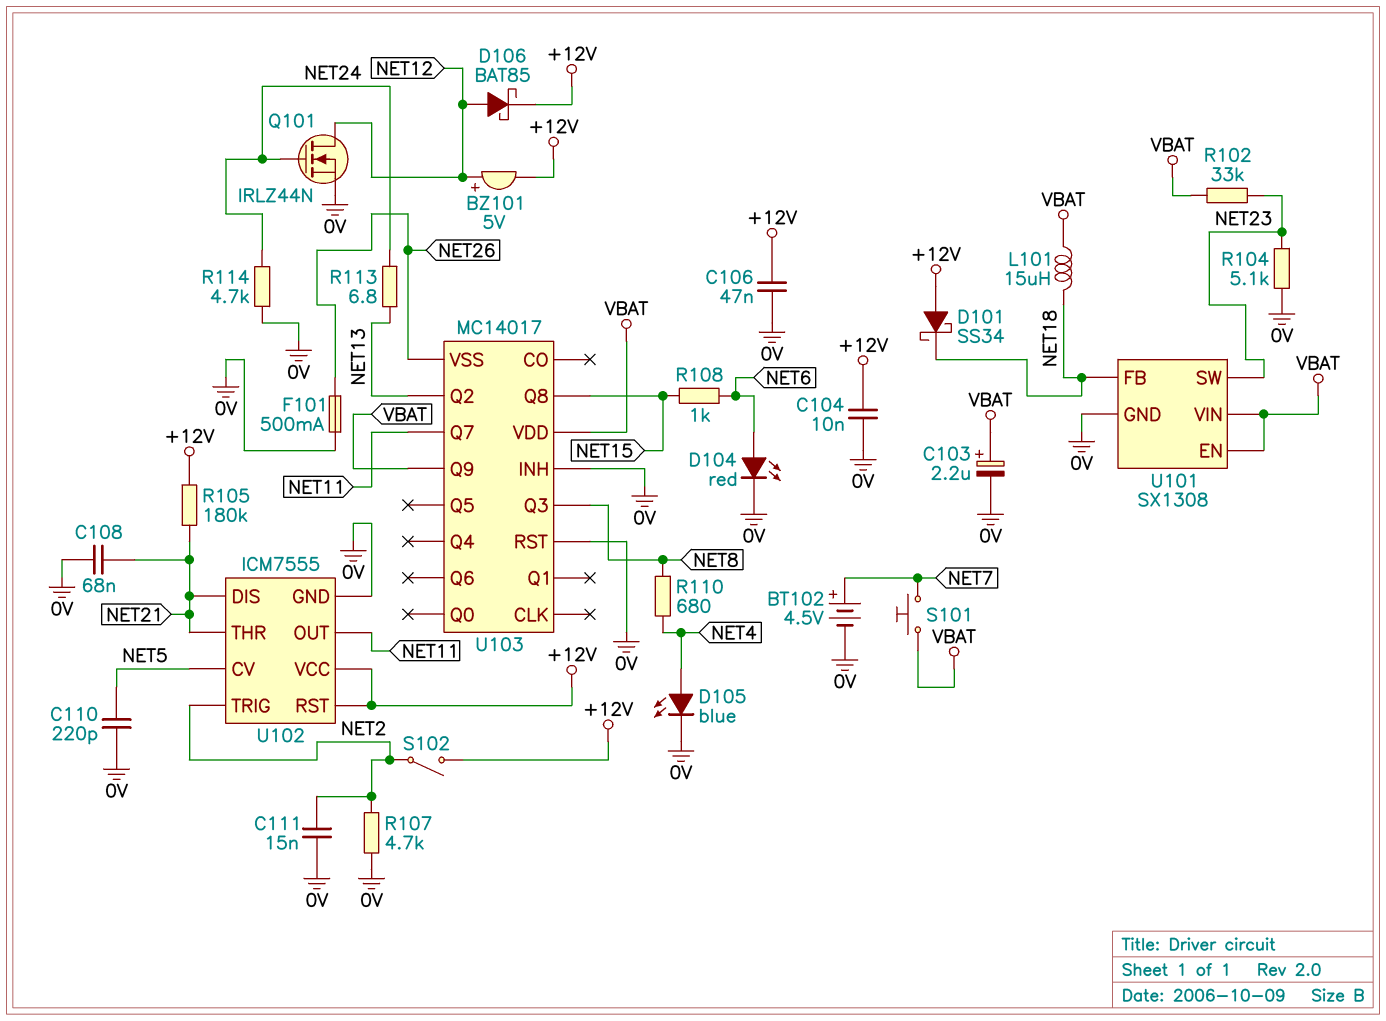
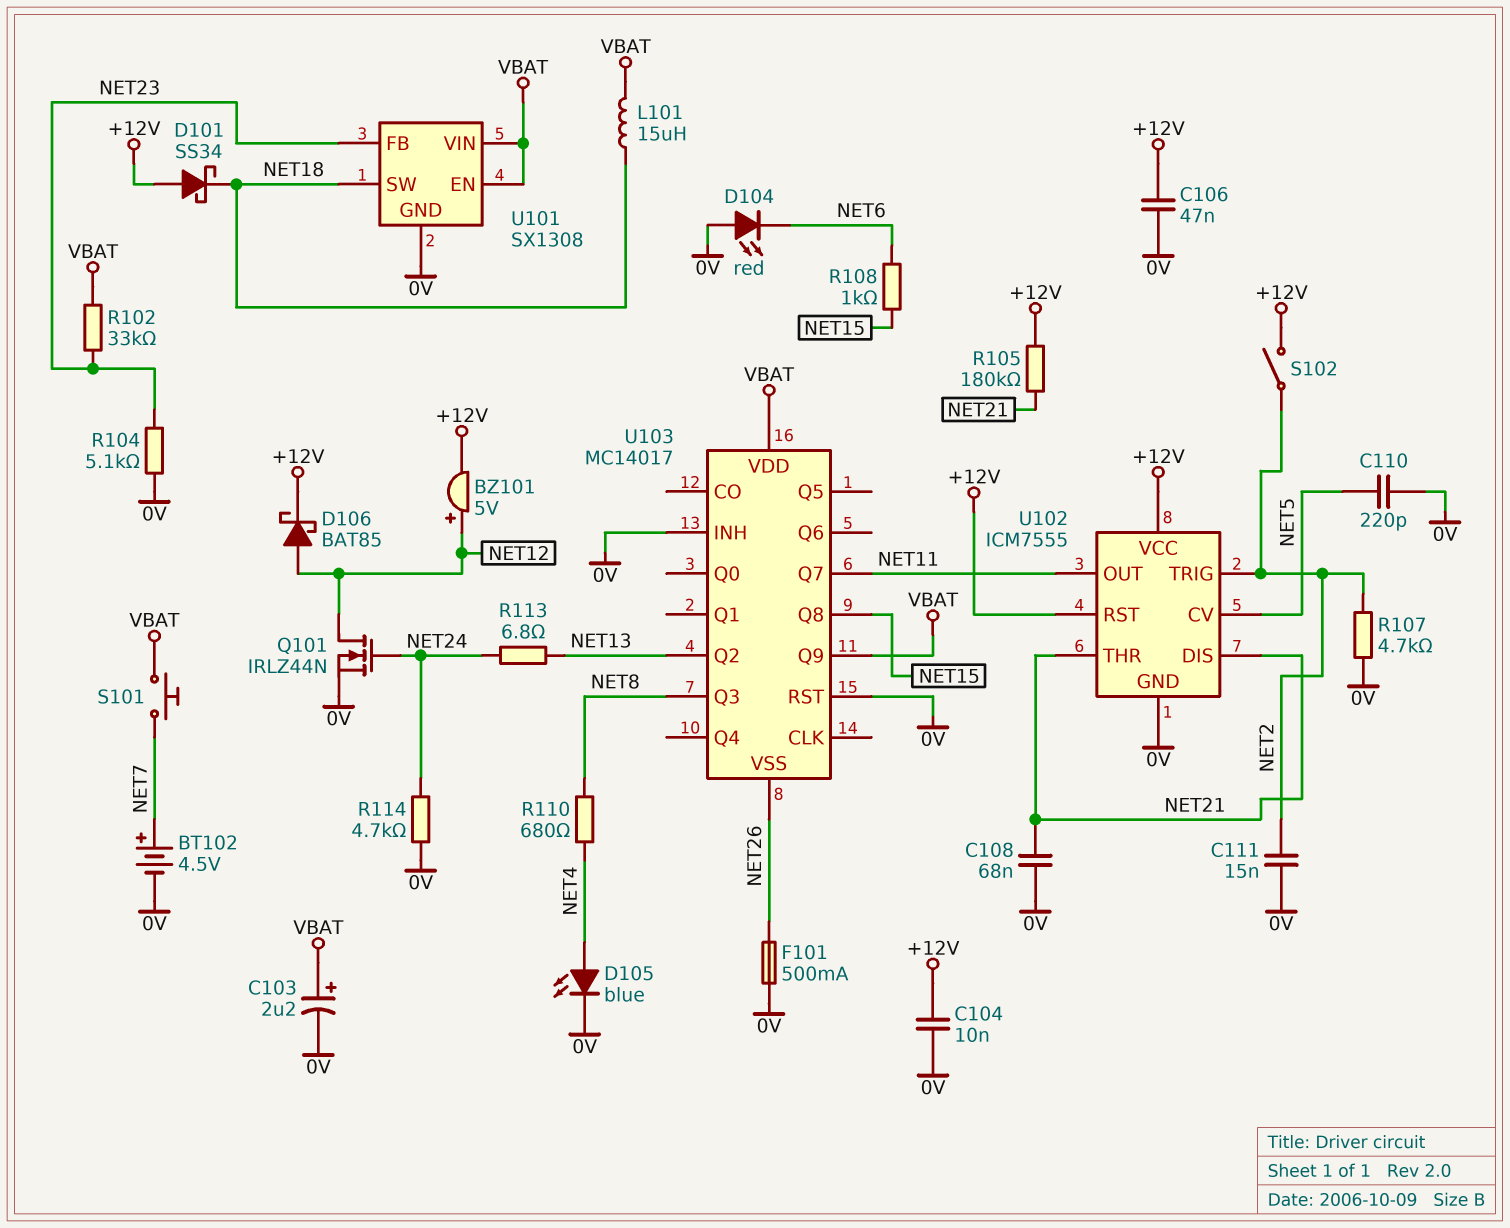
D104: LED red (A NET6, K 0V) -> LED red (A 0V, K NET6)
U101 pin FB: NET18 -> NET23
U101 pin SW: NET23 -> NET18

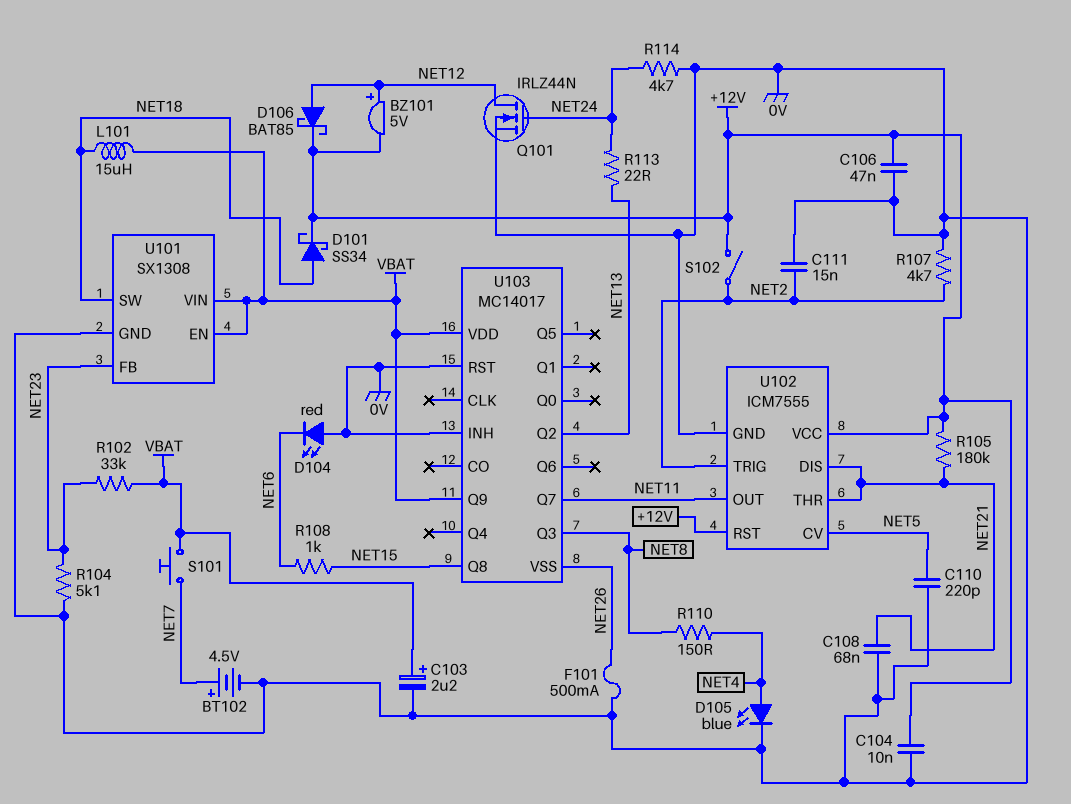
D101: schottky SS34 (A +12V, K NET18) -> schottky SS34 (A NET18, K +12V)
R110: 680 (NET4, NET8) -> 150 (NET4, NET8)
R113: 6.8 (NET13, NET24) -> 22 (NET13, NET24)

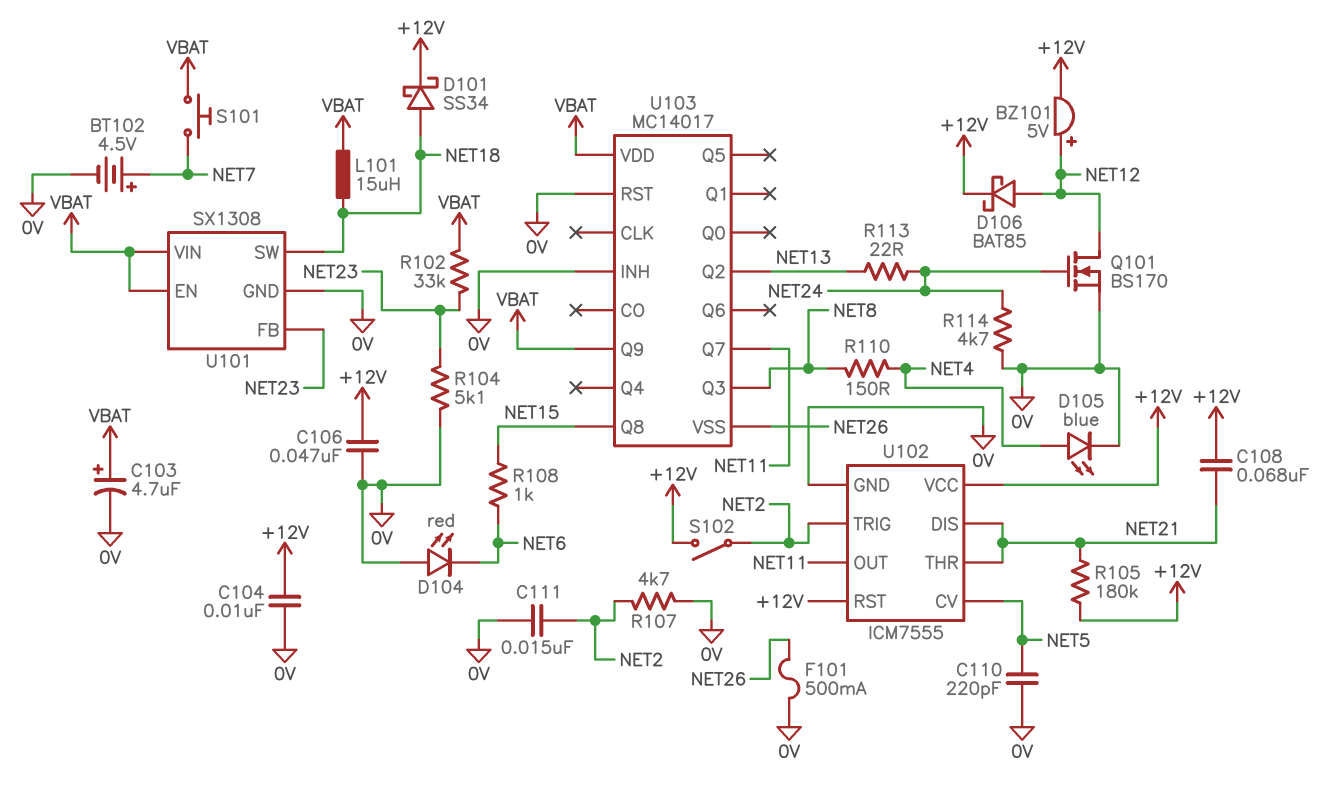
C103: 2.2uF (plus VBAT, minus 0V) -> 4.7uF (plus VBAT, minus 0V)
C108: 68nF (0V, NET21) -> 68nF (+12V, NET21)
Q101: NMOS IRLZ44N (G NET24, D NET12, S 0V) -> NMOS BS170 (G NET24, D NET12, S 0V)

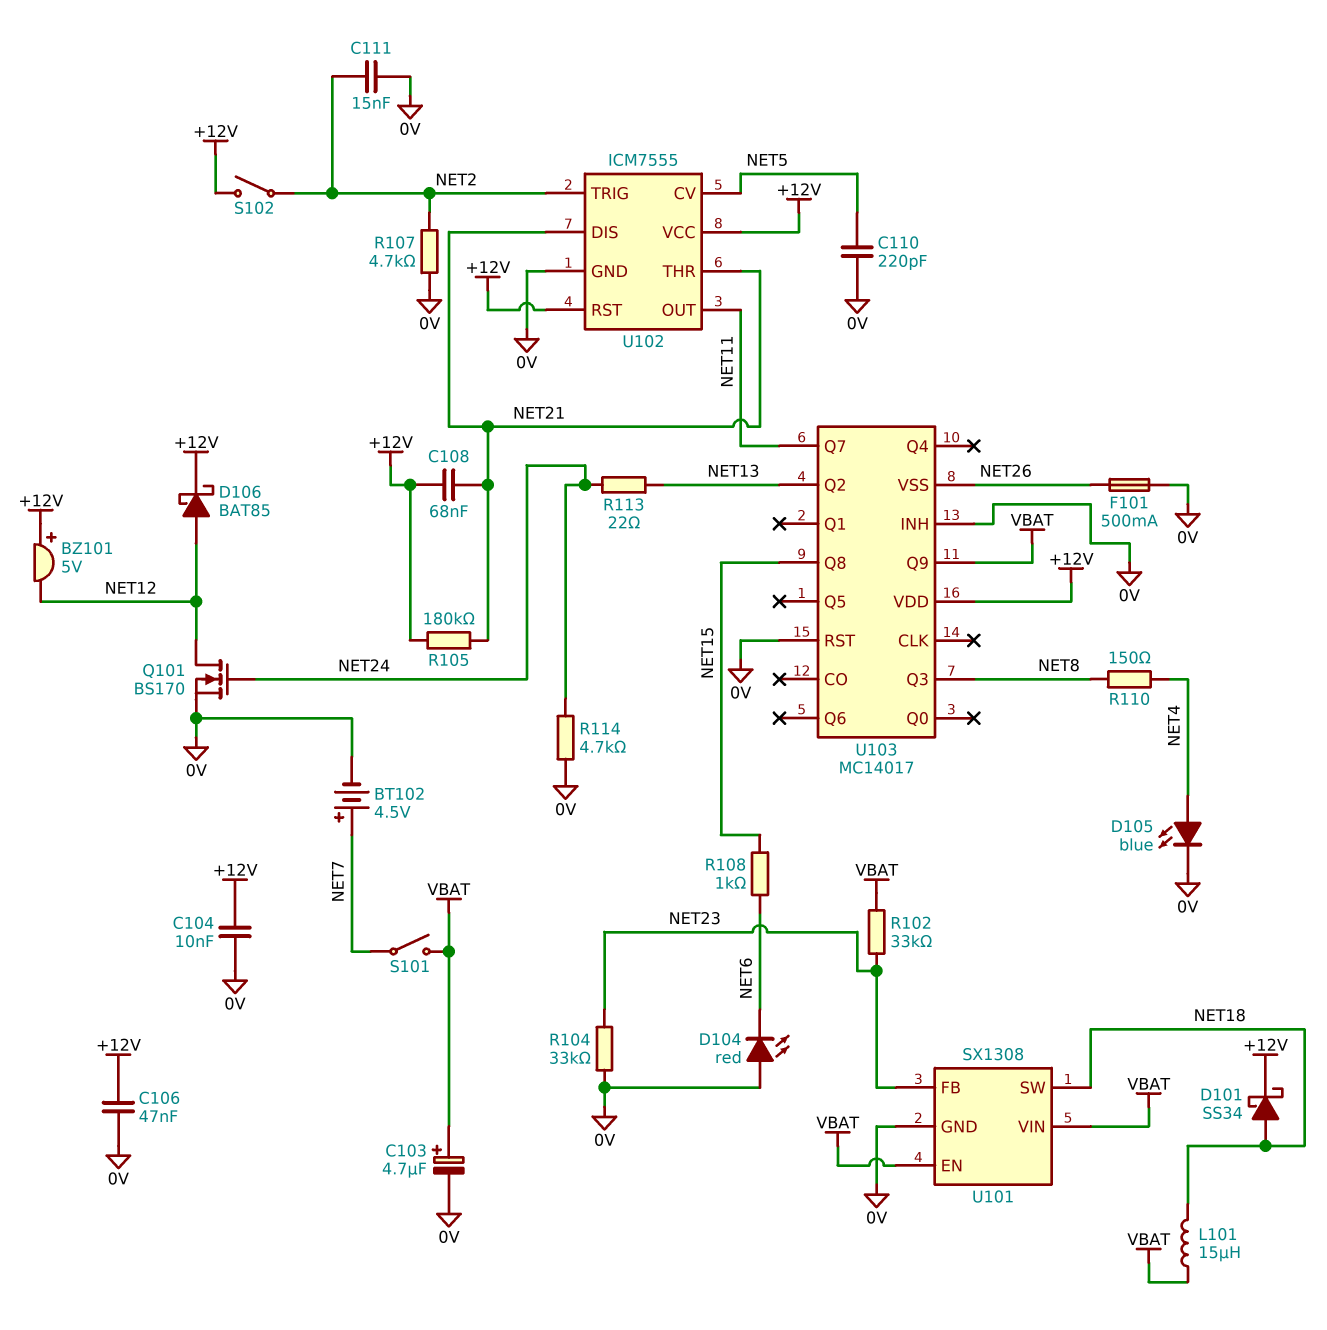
BZ101: buzzer 5V (plus NET12, minus +12V) -> buzzer 5V (plus +12V, minus NET12)
R104: 5.1k (0V, NET23) -> 33k (0V, NET23)
S101: button (NET7, VBAT) -> switch (NET7, VBAT)
U103 pin VDD: VBAT -> +12V

